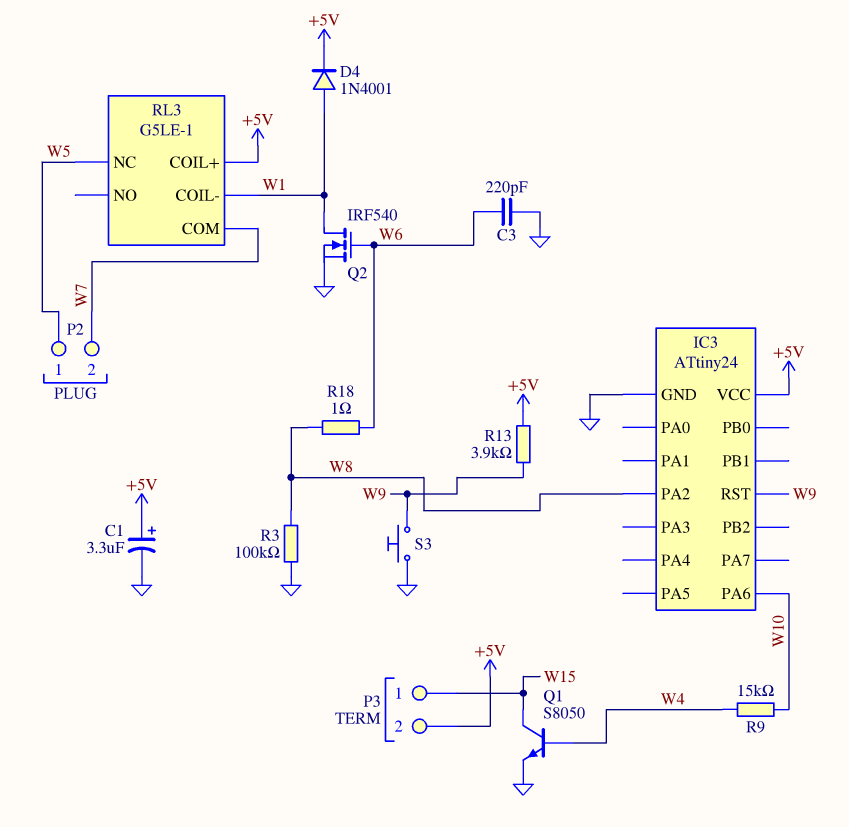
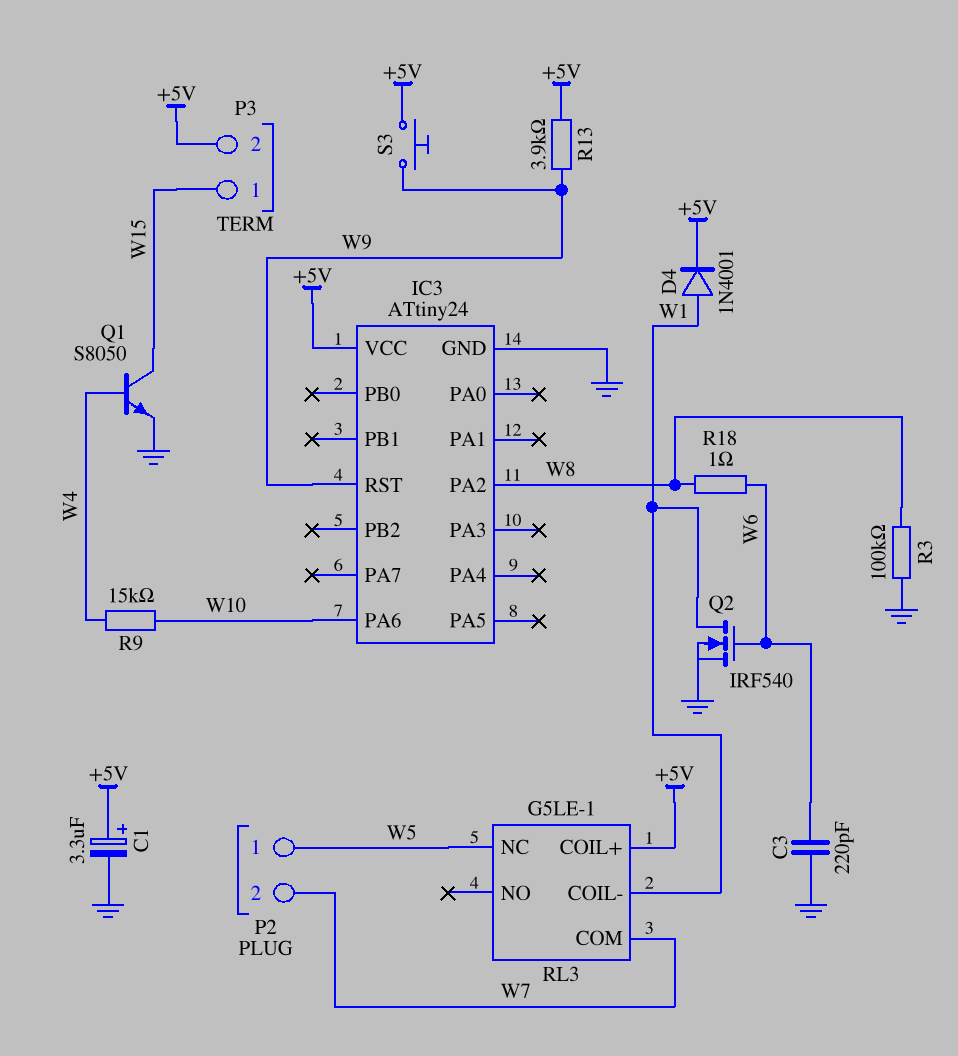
S3: button (GND, W9) -> button (+5V, W9)

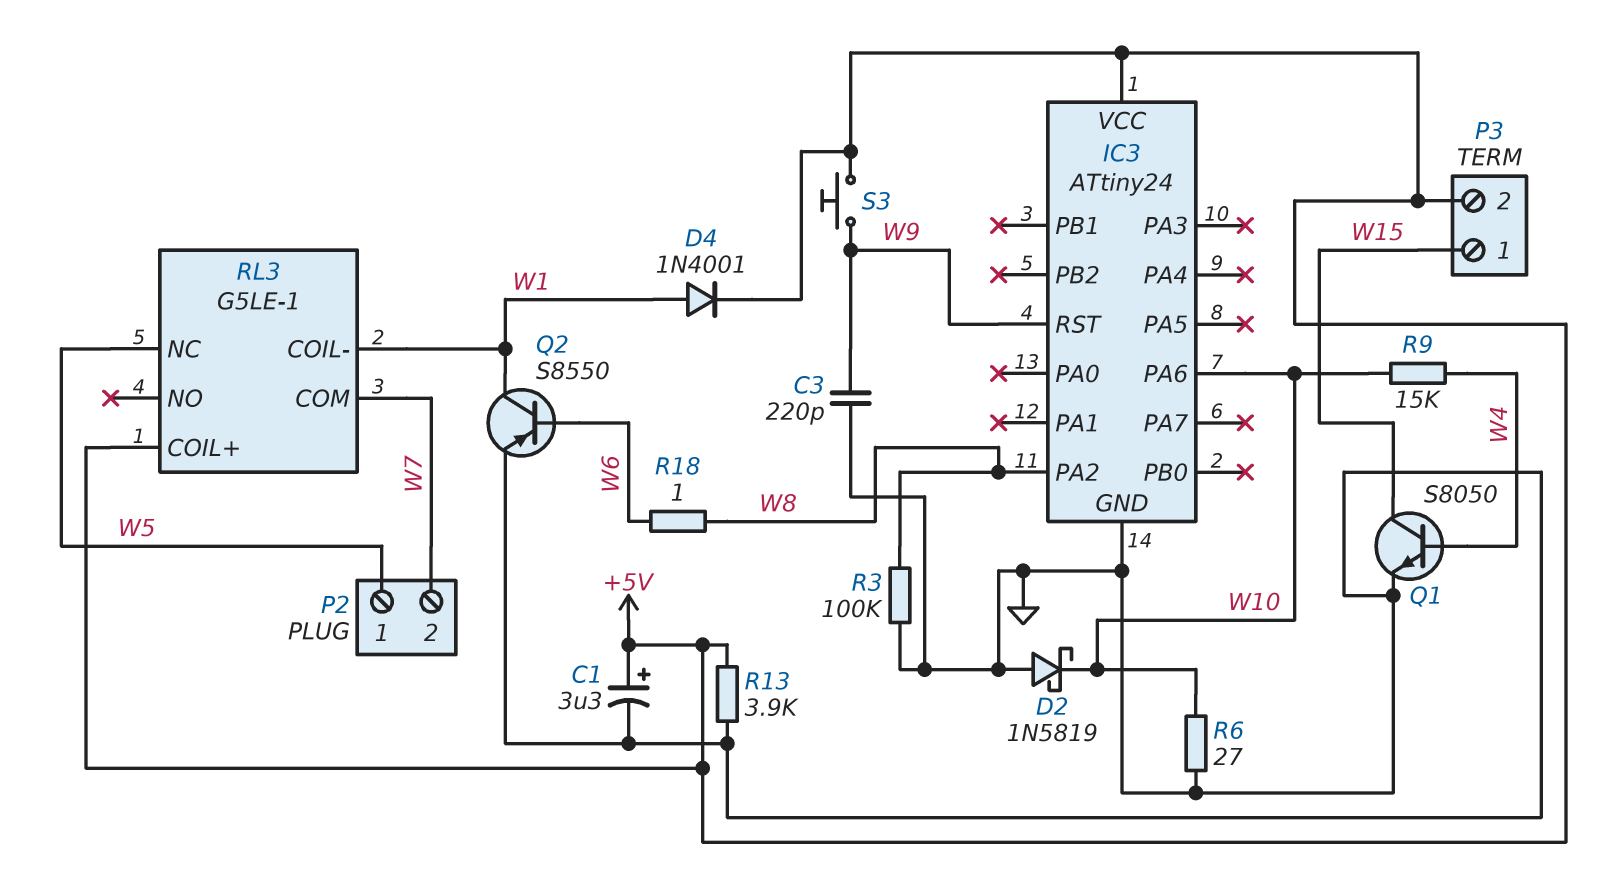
C3: 220pF (GND, W6) -> 220pF (GND, W9)
D2: none -> schottky 1N5819 (A GND, K W10)
Q2: NMOS IRF540 (G W6, D W1, S GND) -> PNP S8550 (B W6, C W1, E GND)
R6: none -> 27 (GND, W10)
R13: 3.9k (+5V, W9) -> 3.9k (+5V, GND)

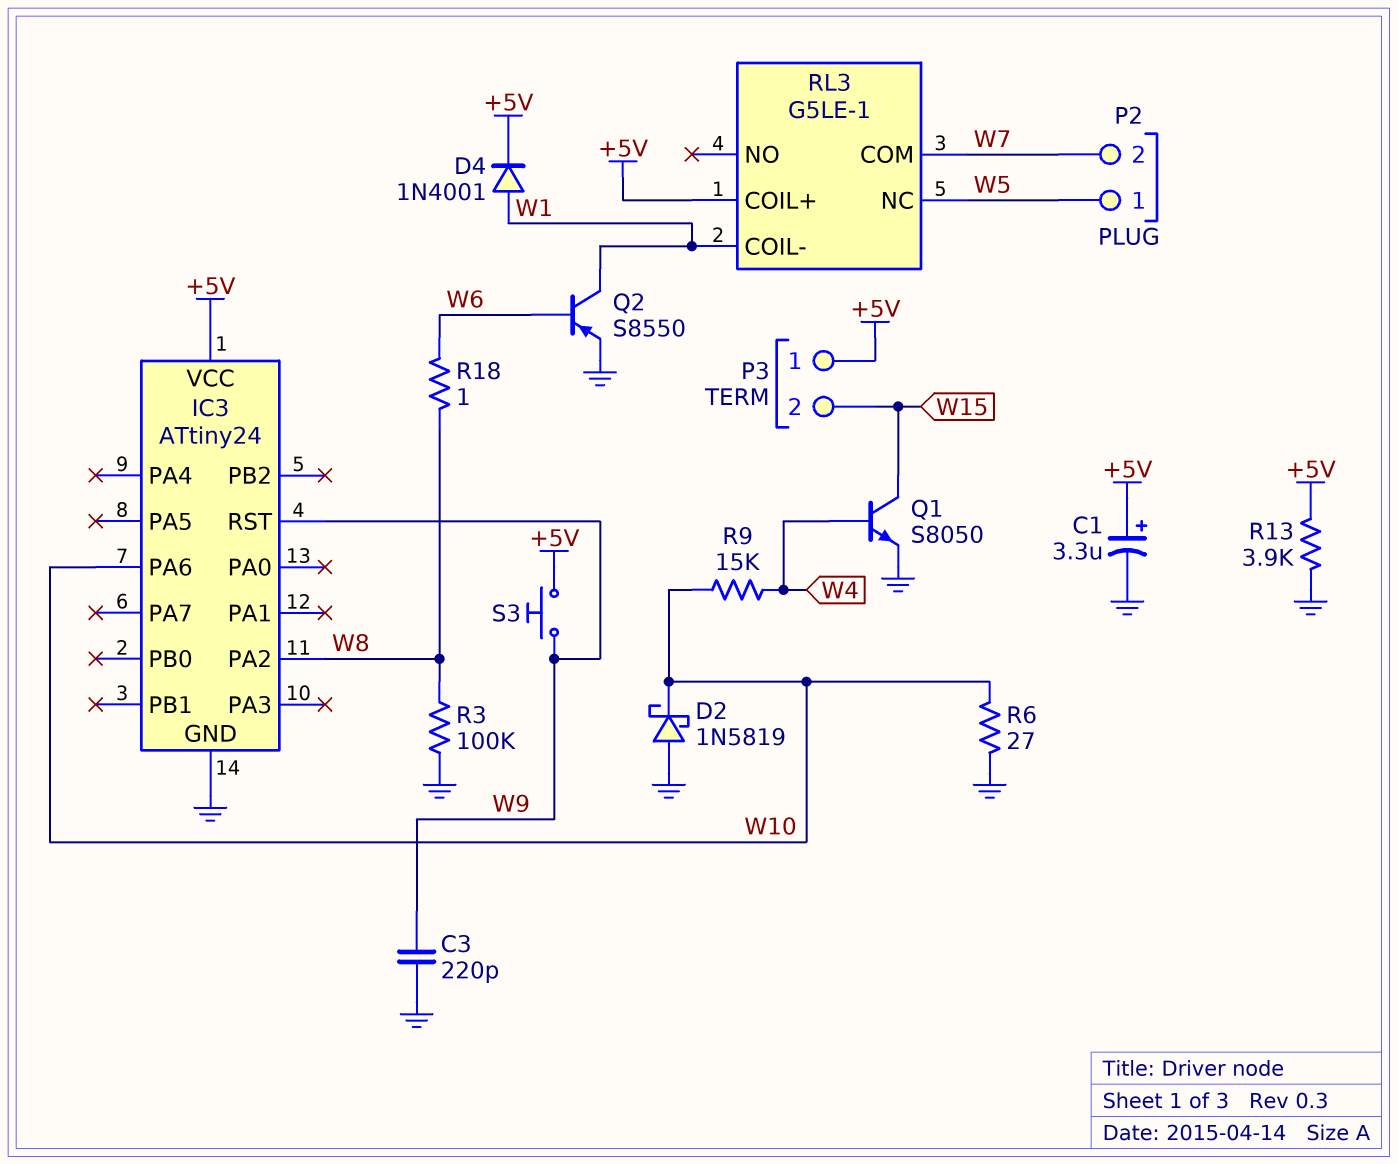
P3 pin 1: W15 -> +5V
P3 pin 2: +5V -> W15

